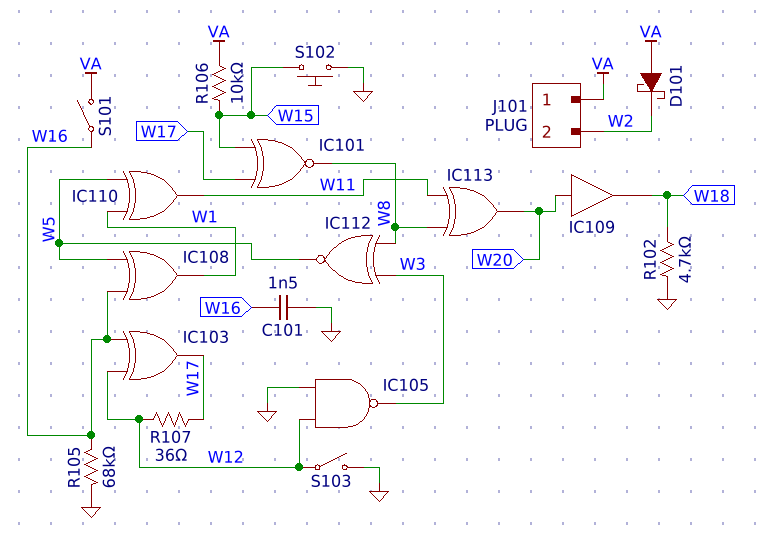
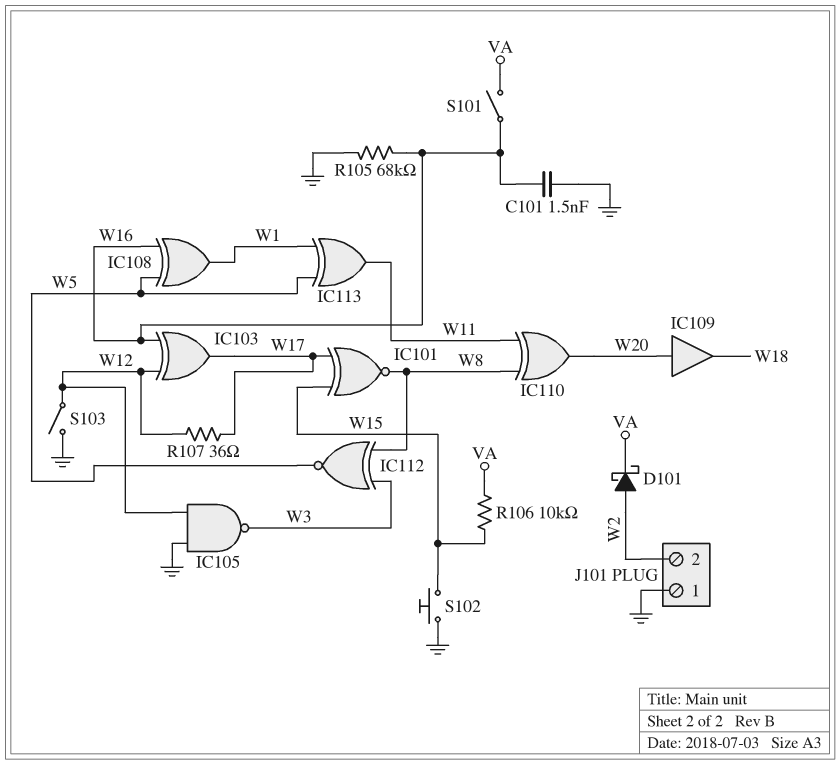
D101: schottky (A VA, K W2) -> schottky (A W2, K VA)
IC110: XOR (in W1, in W5, out W11) -> XOR (in W8, in W11, out W20)
IC113: XOR (in W8, in W11, out W20) -> XOR (in W1, in W5, out W11)
J101 pin 1: VA -> GND
R102: 4.7k (GND, W18) -> none

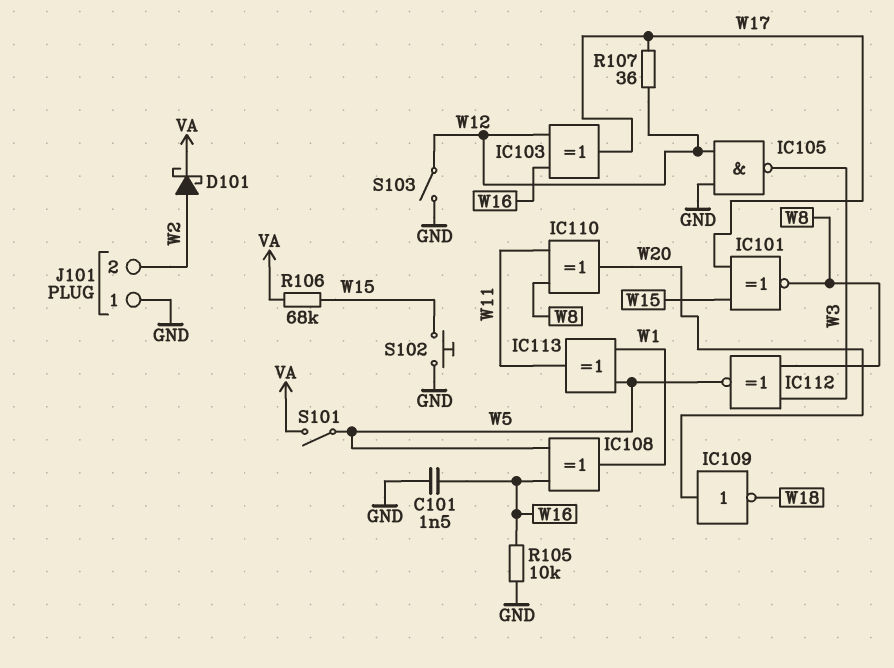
IC109: buffer (in W20, out W18) -> NOT (in W20, out W18)
R105: 68k (GND, W16) -> 10k (GND, W16)
R106: 10k (VA, W15) -> 68k (VA, W15)
S101: switch (VA, W16) -> switch (VA, W5)

